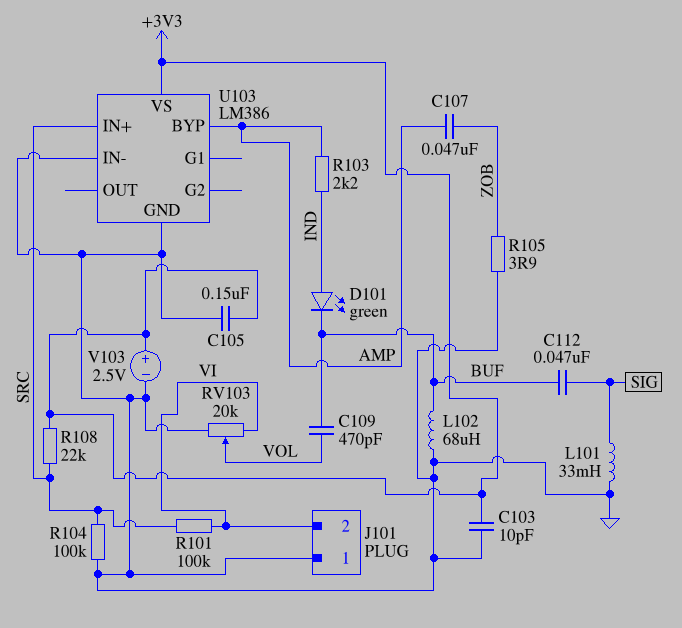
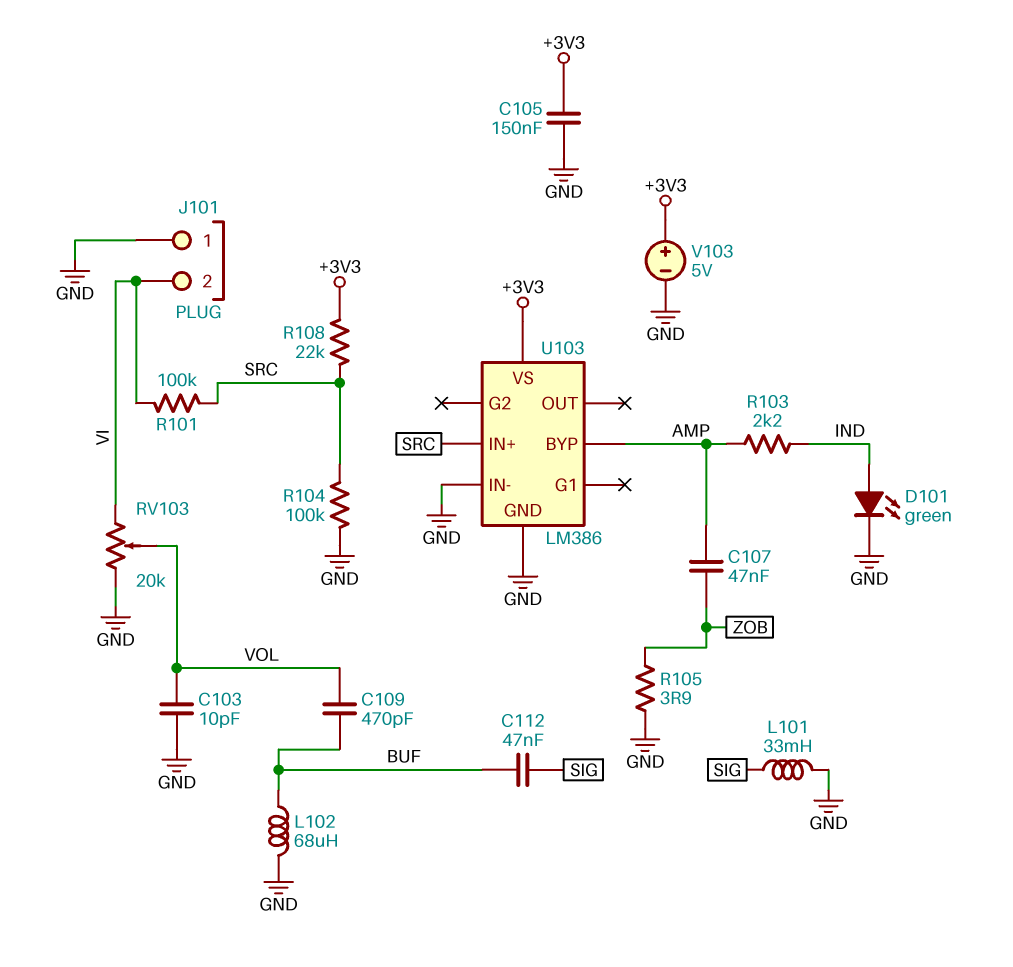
C103: 10pF (+3V3, GND) -> 10pF (GND, VOL)
D101: LED green (A IND, K BUF) -> LED green (A IND, K GND)
V103: 2.5V (plus +3V3, minus GND) -> 5V (plus +3V3, minus GND)

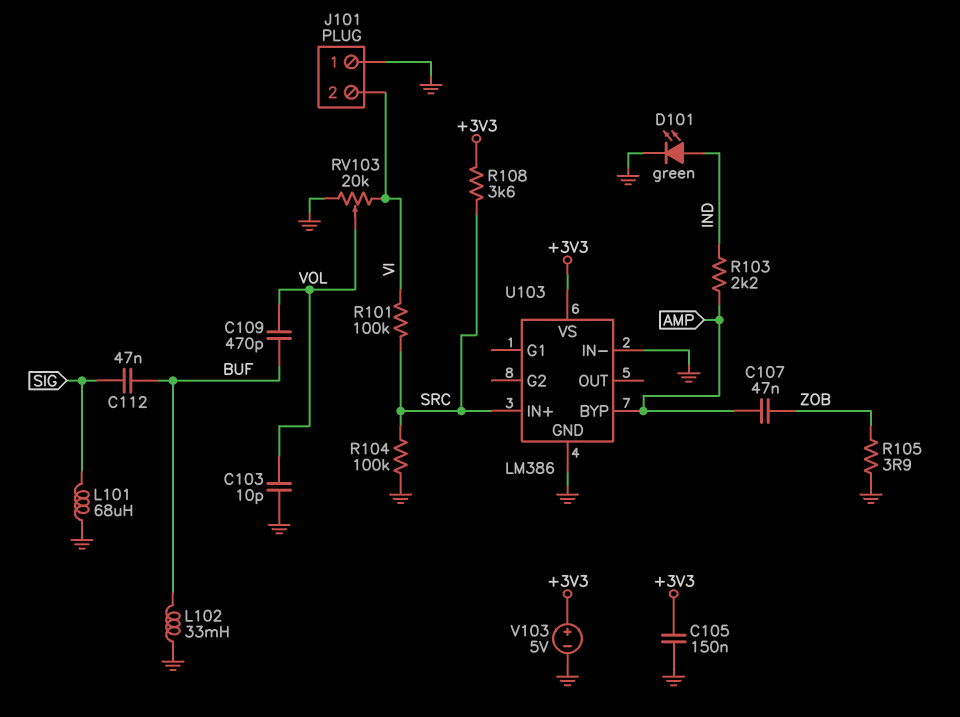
L101: 33mH (GND, SIG) -> 68uH (GND, SIG)
L102: 68uH (BUF, GND) -> 33mH (BUF, GND)
R108: 22k (+3V3, SRC) -> 3.6k (+3V3, SRC)

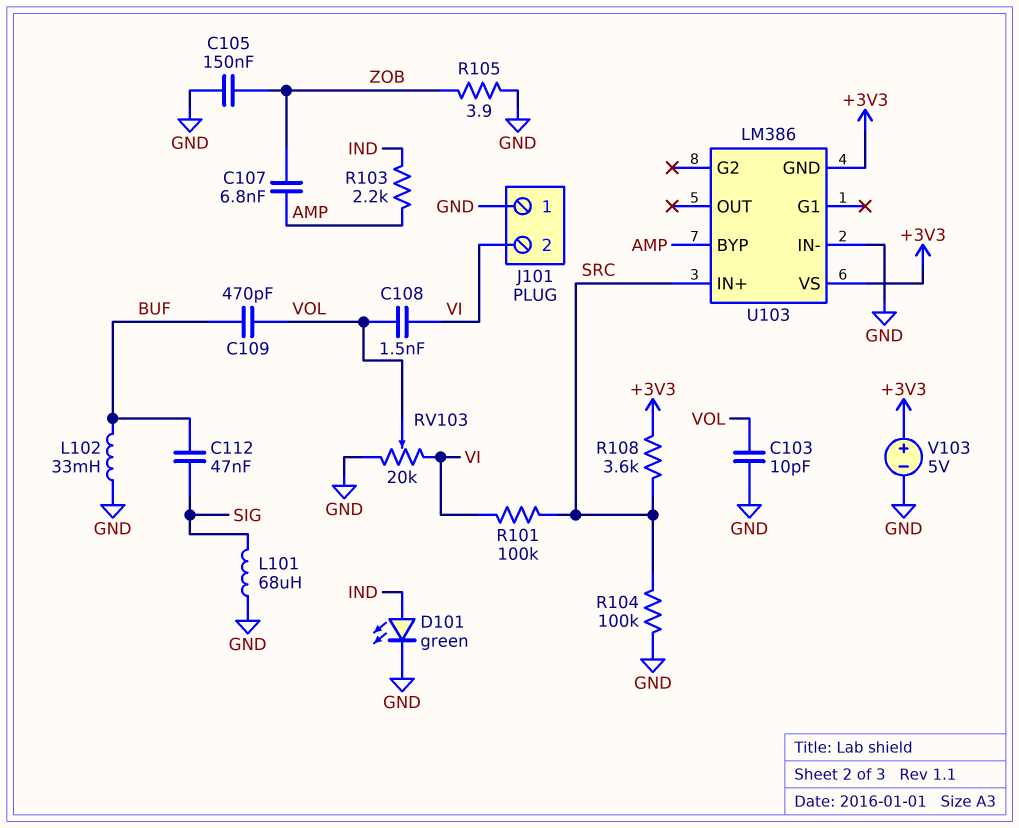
C105: 150nF (+3V3, GND) -> 150nF (GND, ZOB)
C107: 47nF (AMP, ZOB) -> 6.8nF (AMP, ZOB)
C108: none -> 1.5nF (VI, VOL)
U103 pin GND: GND -> +3V3

